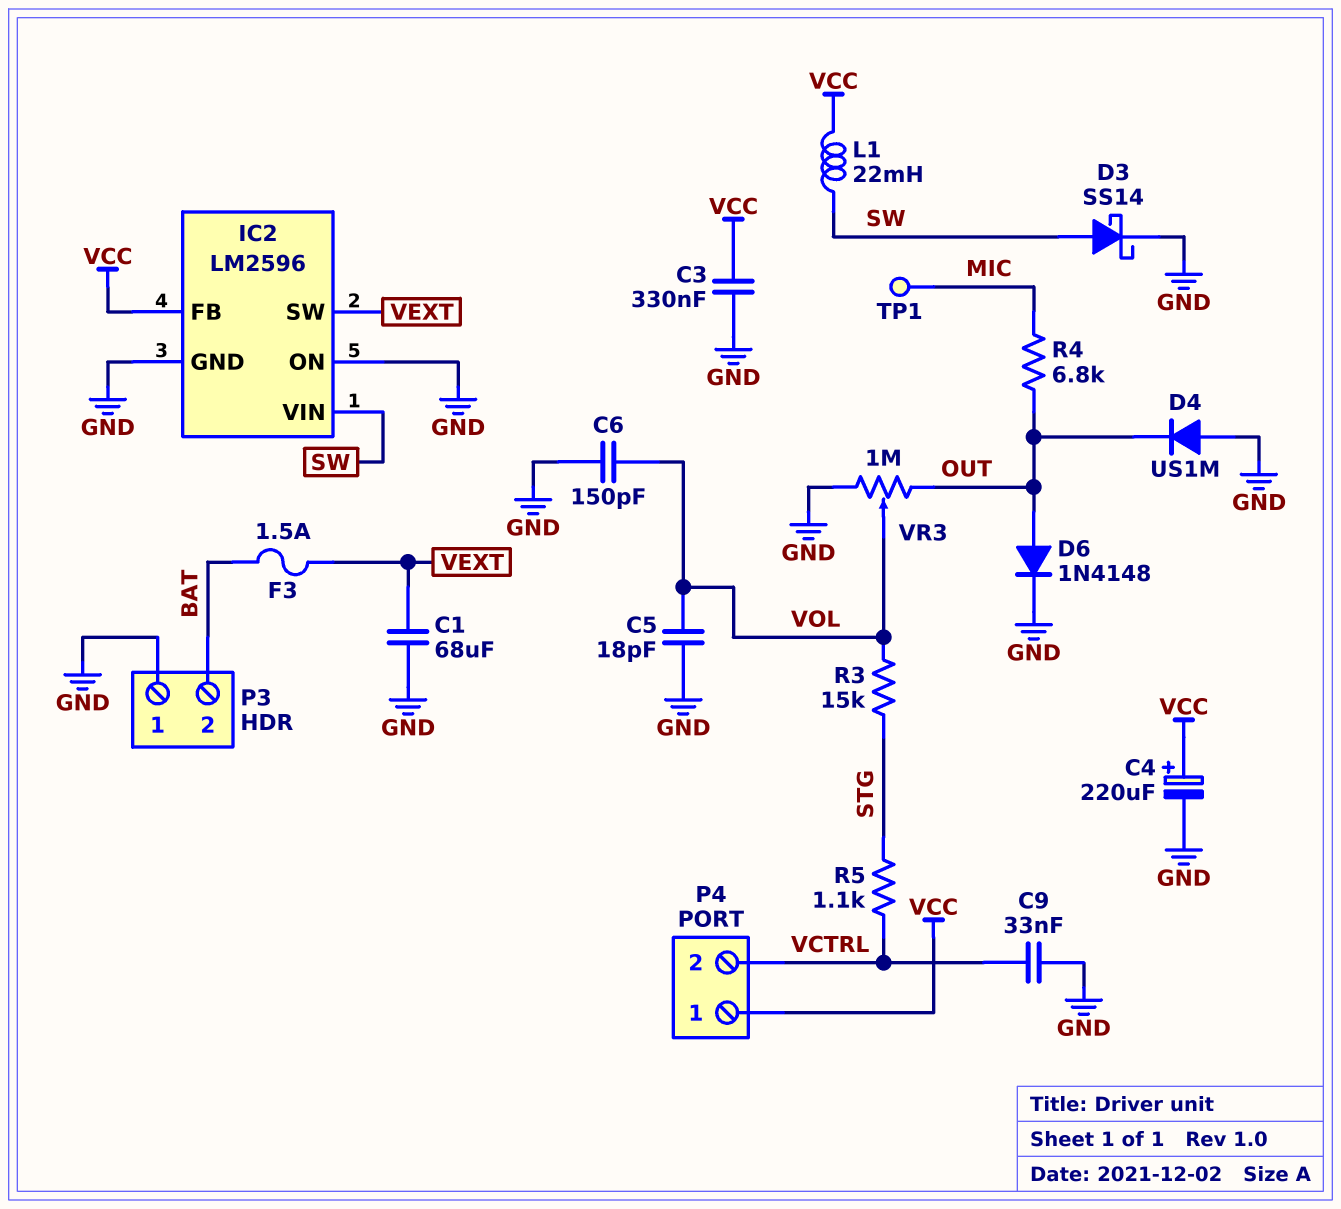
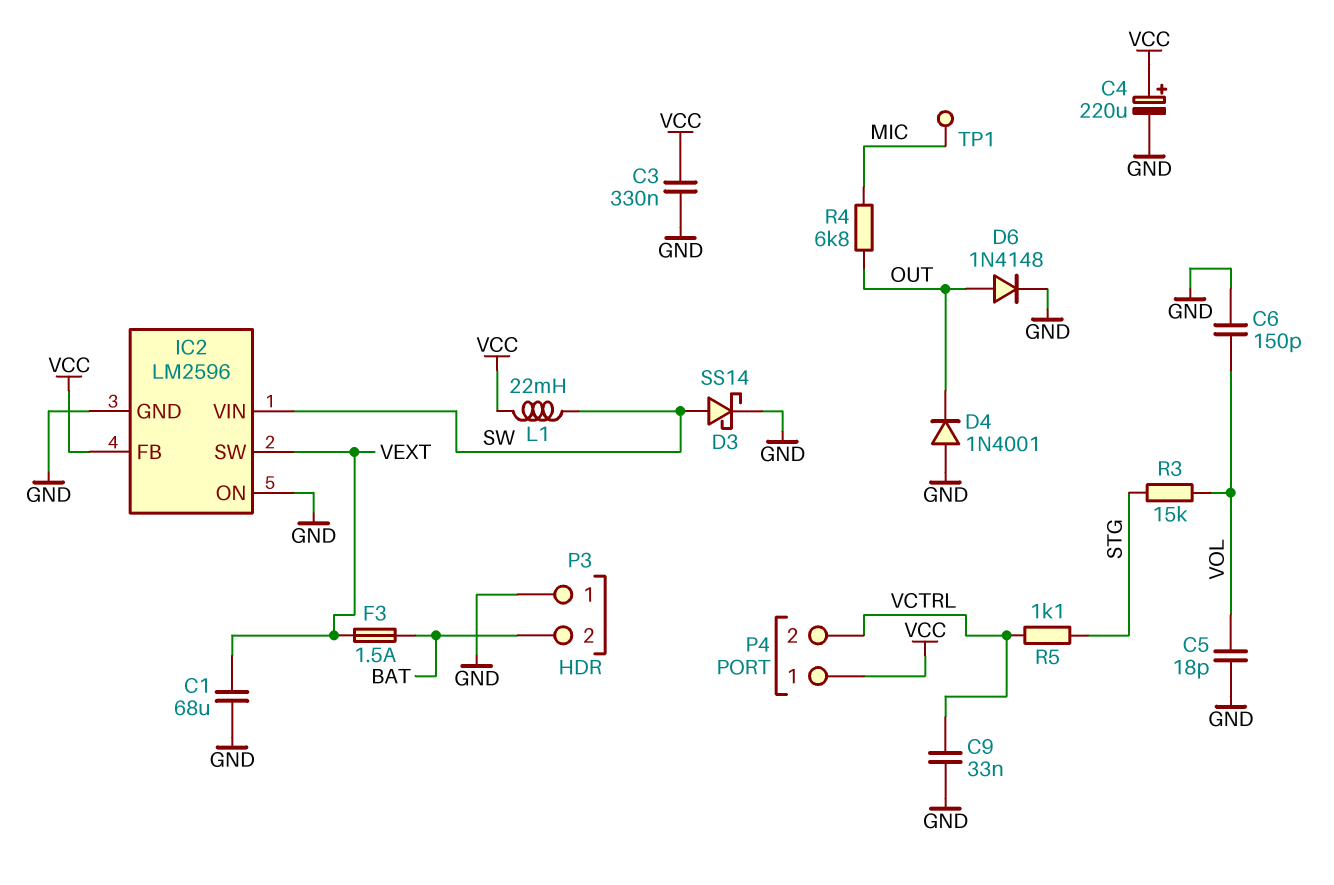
D4: diode US1M (A GND, K OUT) -> diode 1N4001 (A GND, K OUT)
VR3: 1M (GND, OUT, wiper VOL) -> none

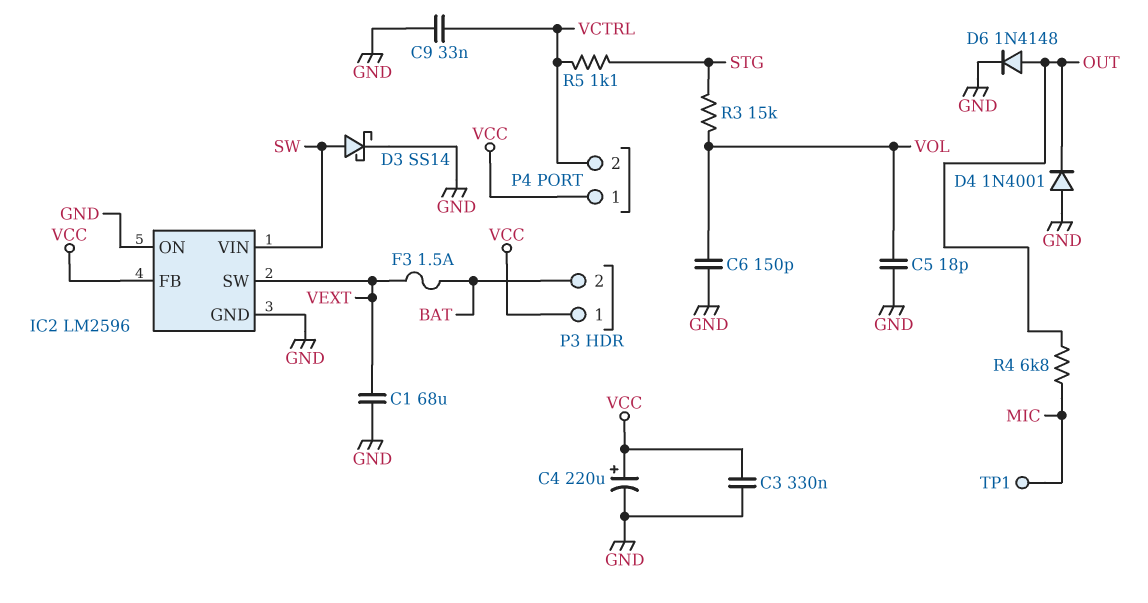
L1: 22mH (SW, VCC) -> none
P3 pin 1: GND -> VCC

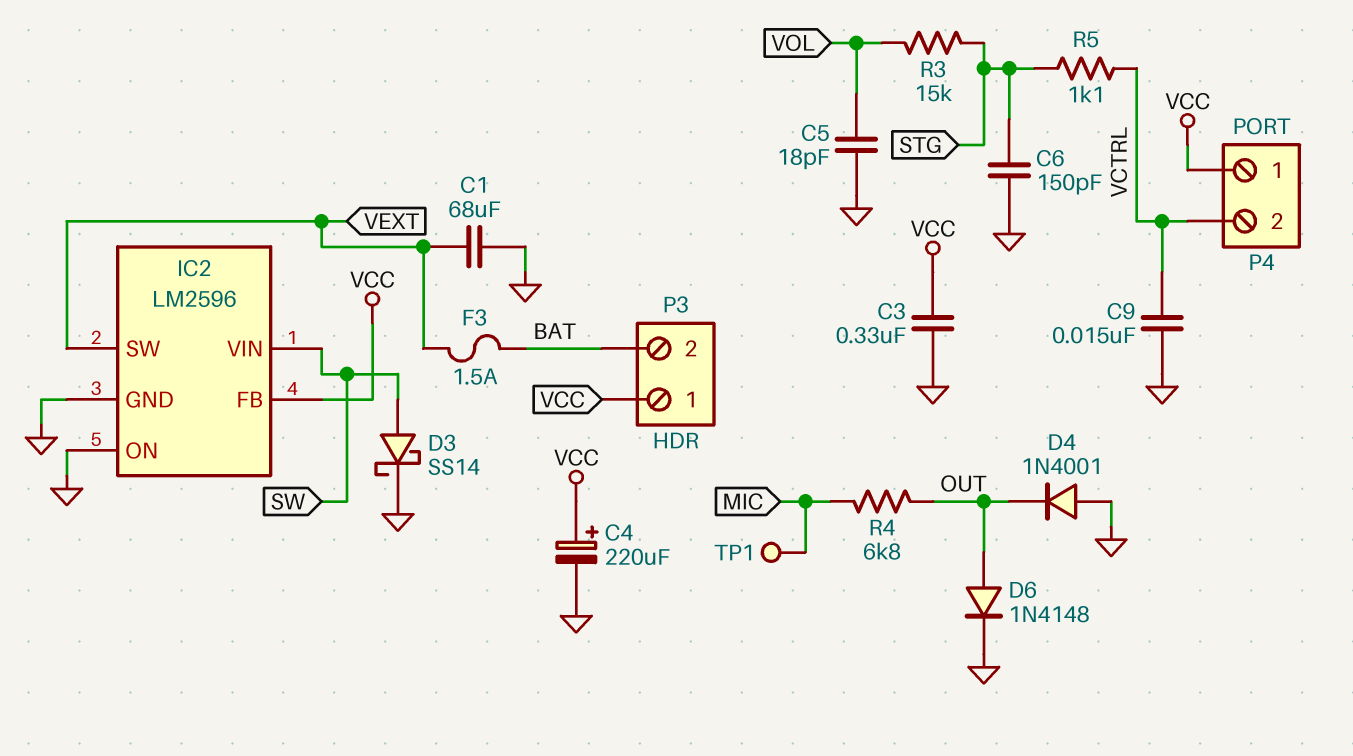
C6: 150pF (GND, VOL) -> 150pF (GND, STG)
C9: 33nF (GND, VCTRL) -> 15nF (GND, VCTRL)

